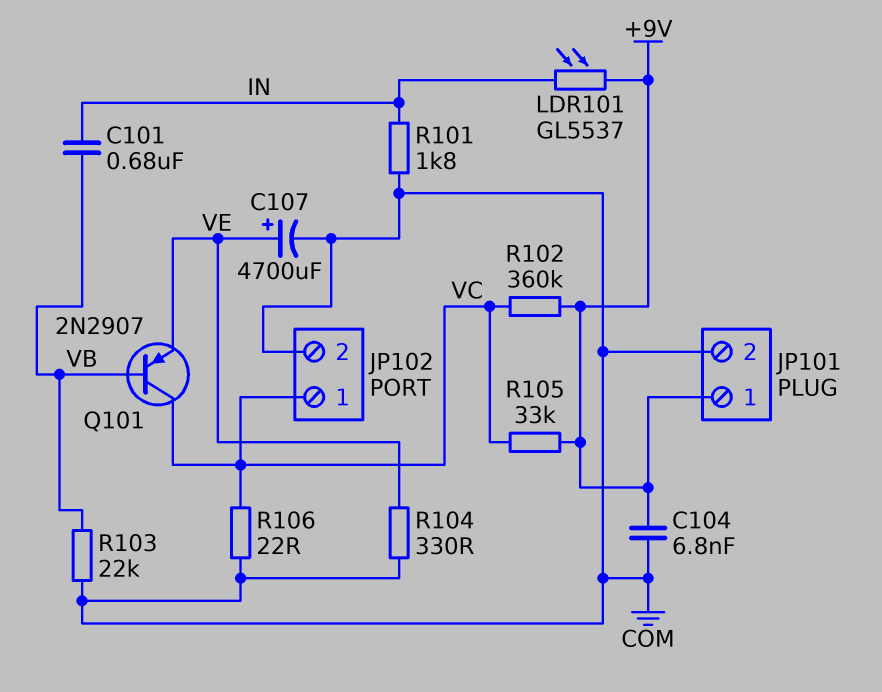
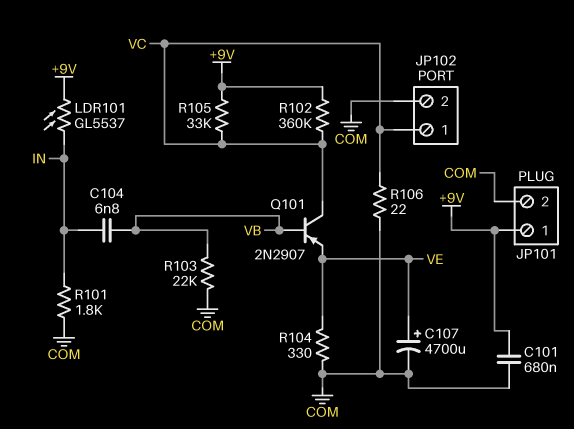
C101: 680nF (IN, VB) -> 680nF (+9V, COM)
C104: 6.8nF (+9V, COM) -> 6.8nF (IN, VB)

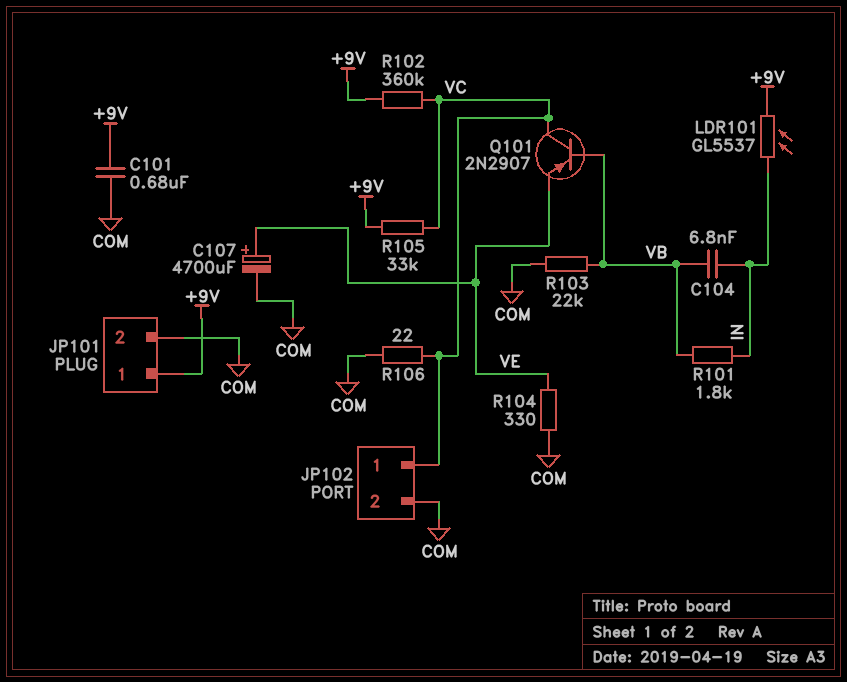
R101: 1.8k (COM, IN) -> 1.8k (IN, VB)

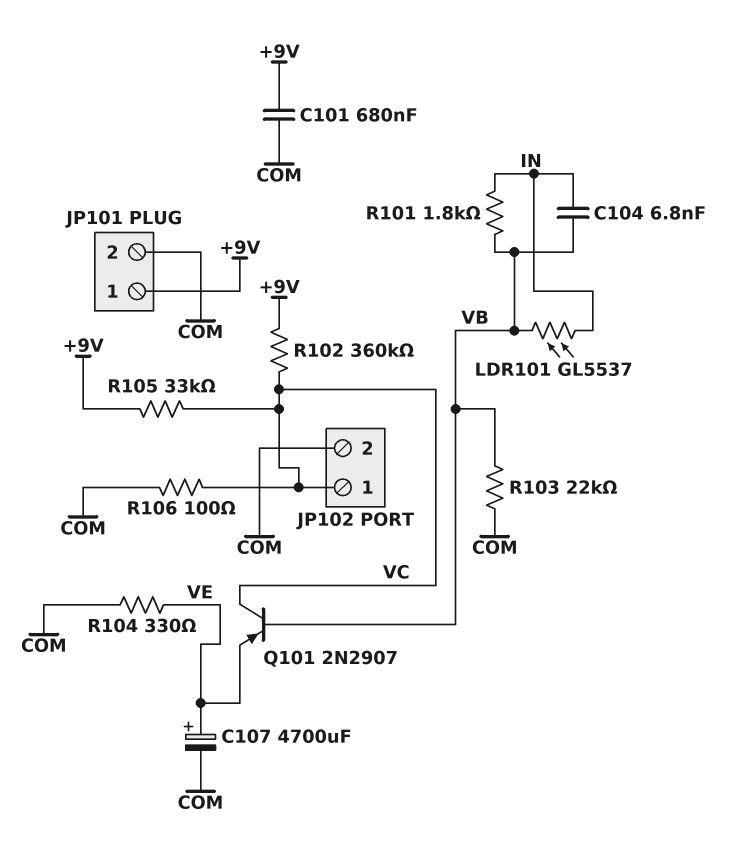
LDR101: GL5537 (+9V, IN) -> GL5537 (IN, VB)
R106: 22 (COM, VC) -> 100 (COM, VC)

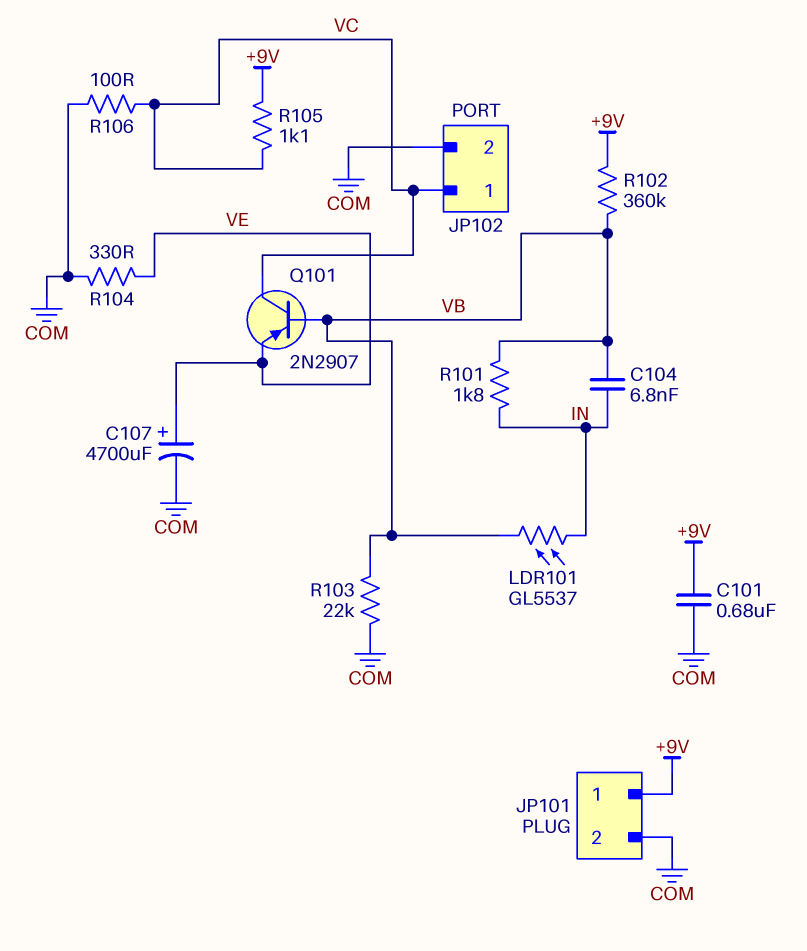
R102: 360k (+9V, VC) -> 360k (+9V, VB)
R105: 33k (+9V, VC) -> 1.1k (+9V, VC)

